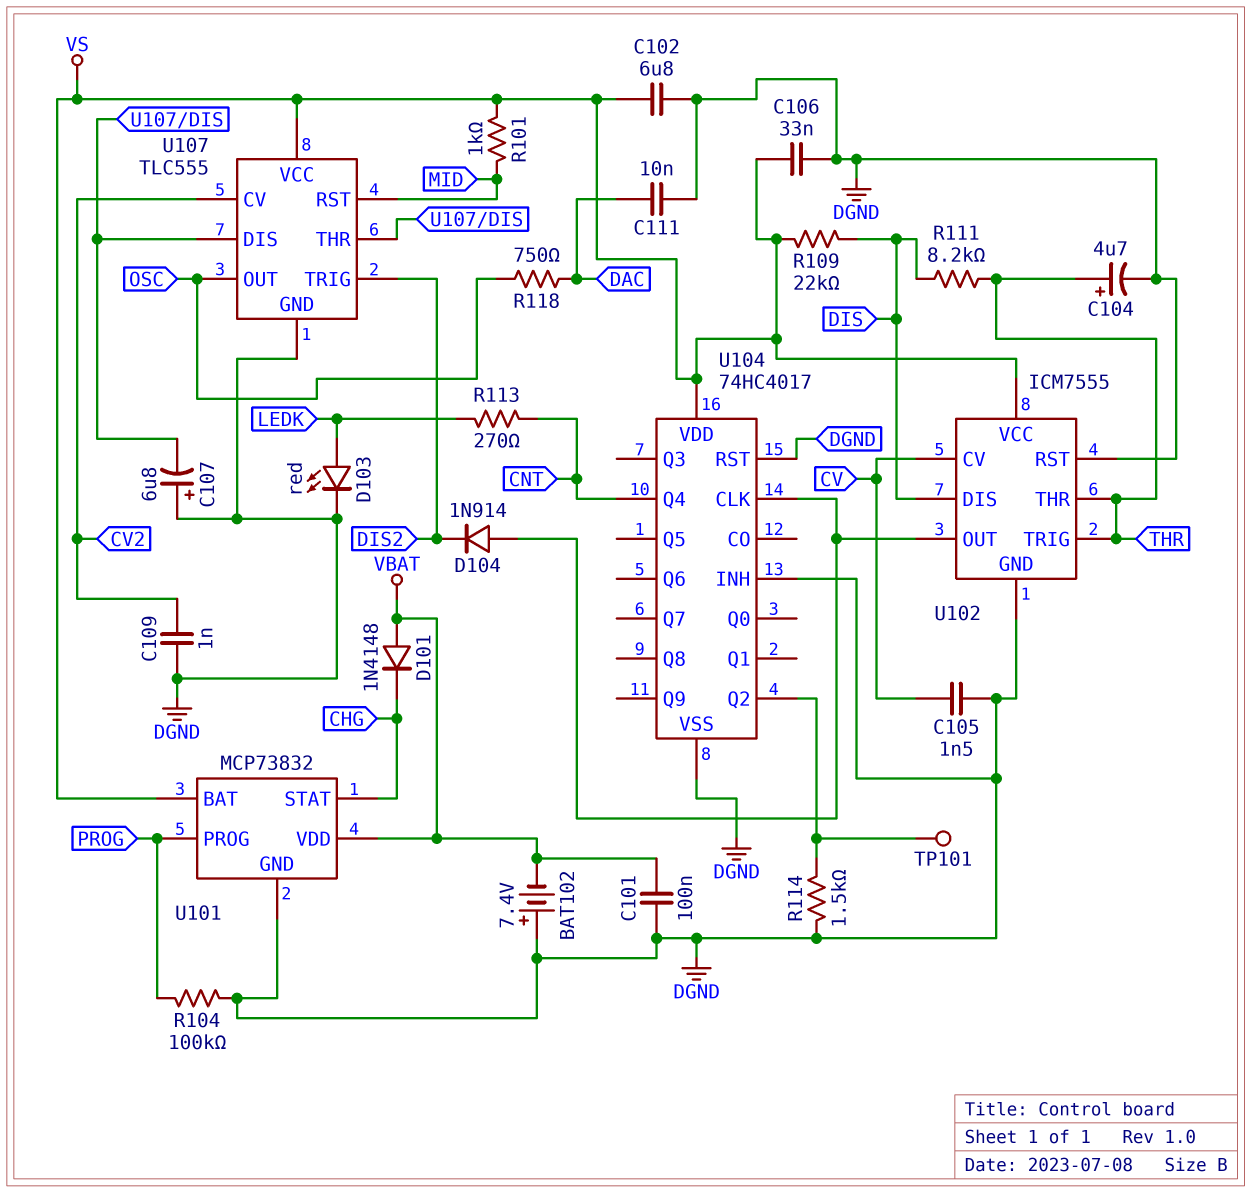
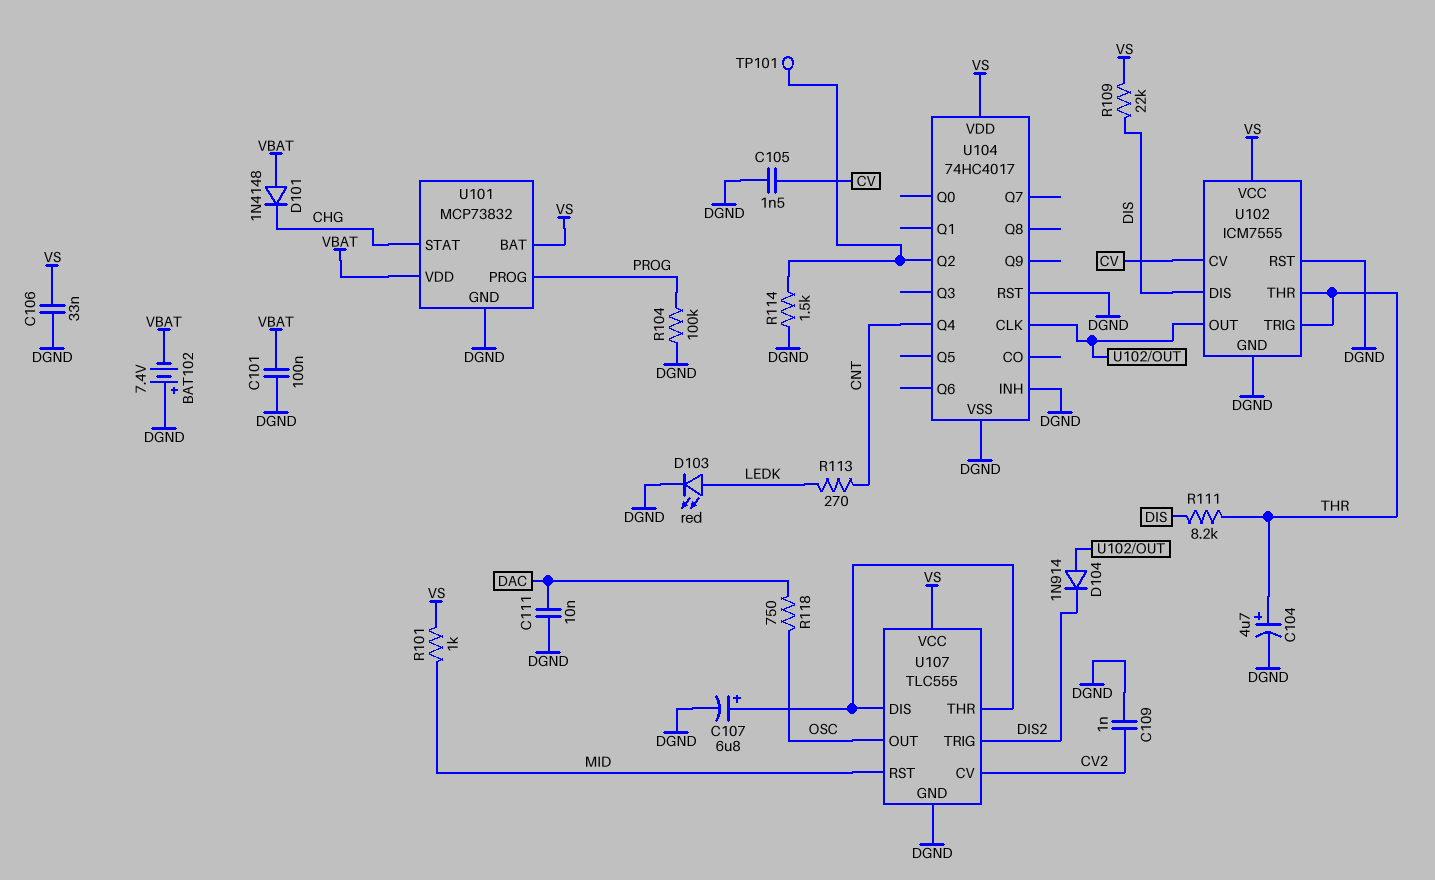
C102: 6.8uF (DGND, VS) -> none
C107: 6.8uF (plus DGND, minus U107/DIS) -> 6.8uF (plus U107/DIS, minus DGND)

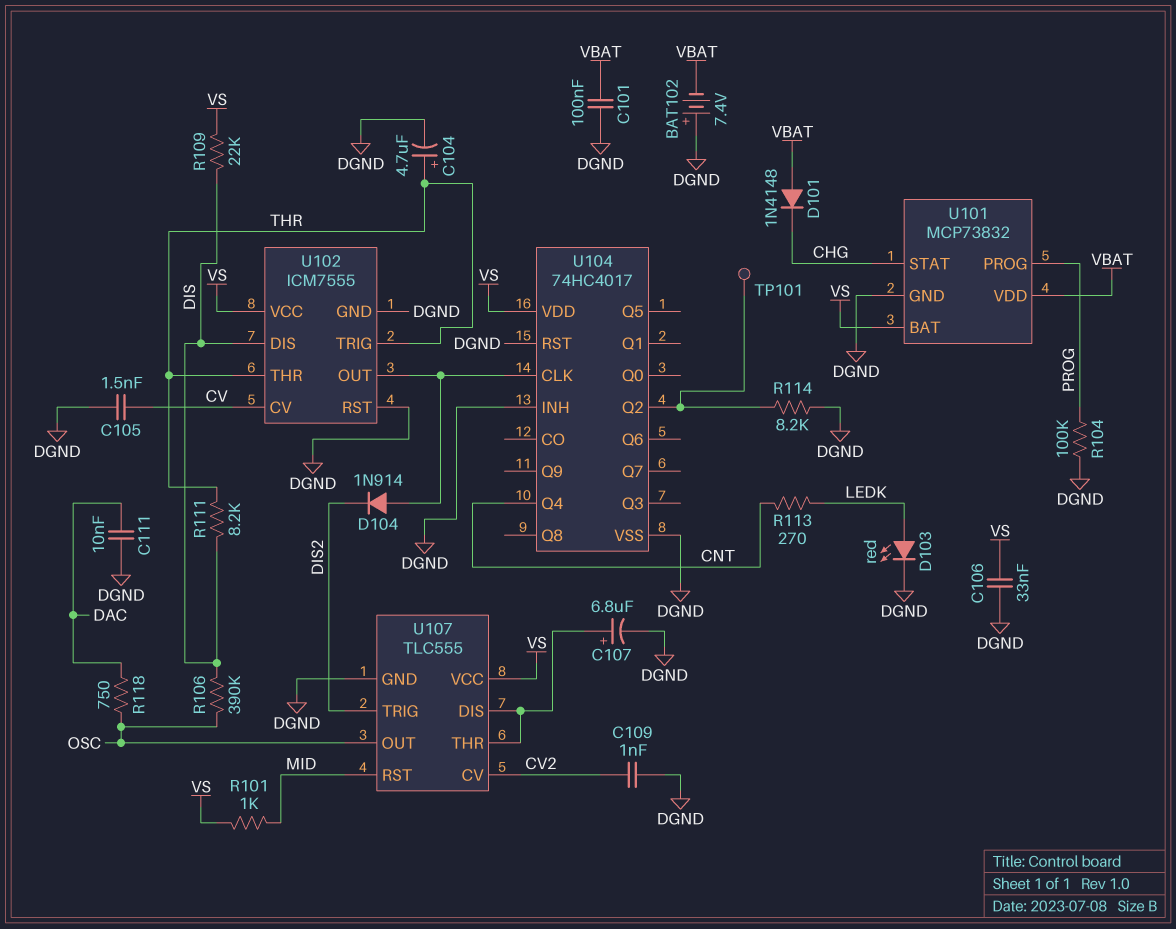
R106: none -> 390k (DIS, OSC)
R114: 1.5k (DGND, U104/Q2) -> 8.2k (DGND, U104/Q2)

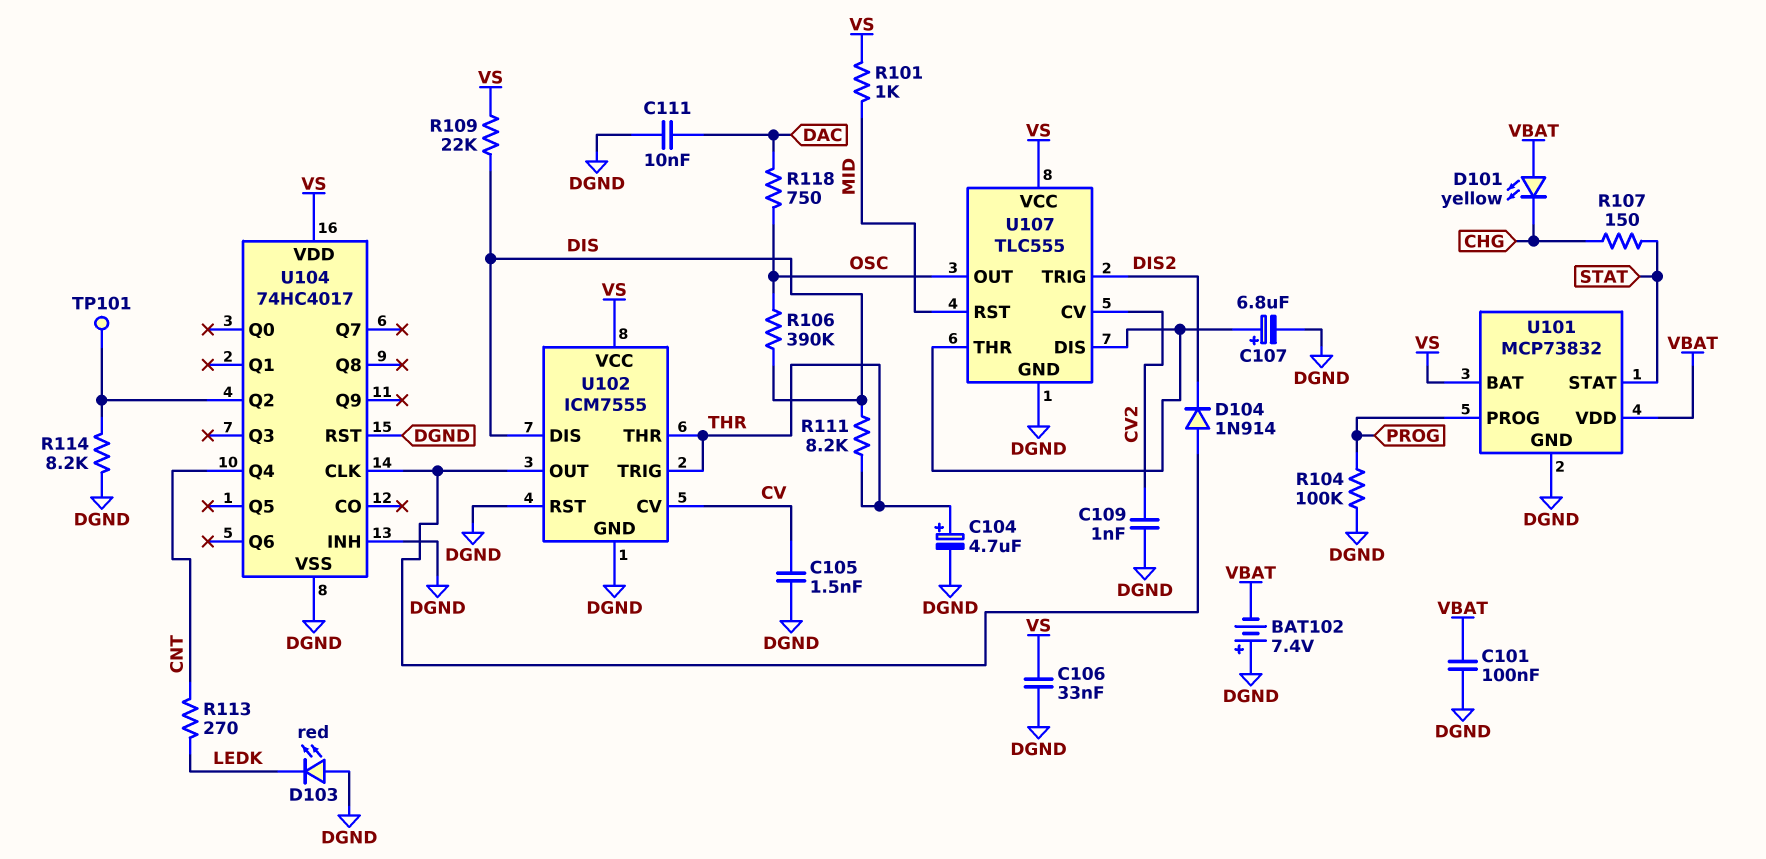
D101: diode 1N4148 (A VBAT, K CHG) -> LED yellow (A VBAT, K CHG)
D103: LED red (A LEDK, K DGND) -> LED red (A DGND, K LEDK)
R107: none -> 150 (CHG, STAT)
U101 pin STAT: CHG -> STAT

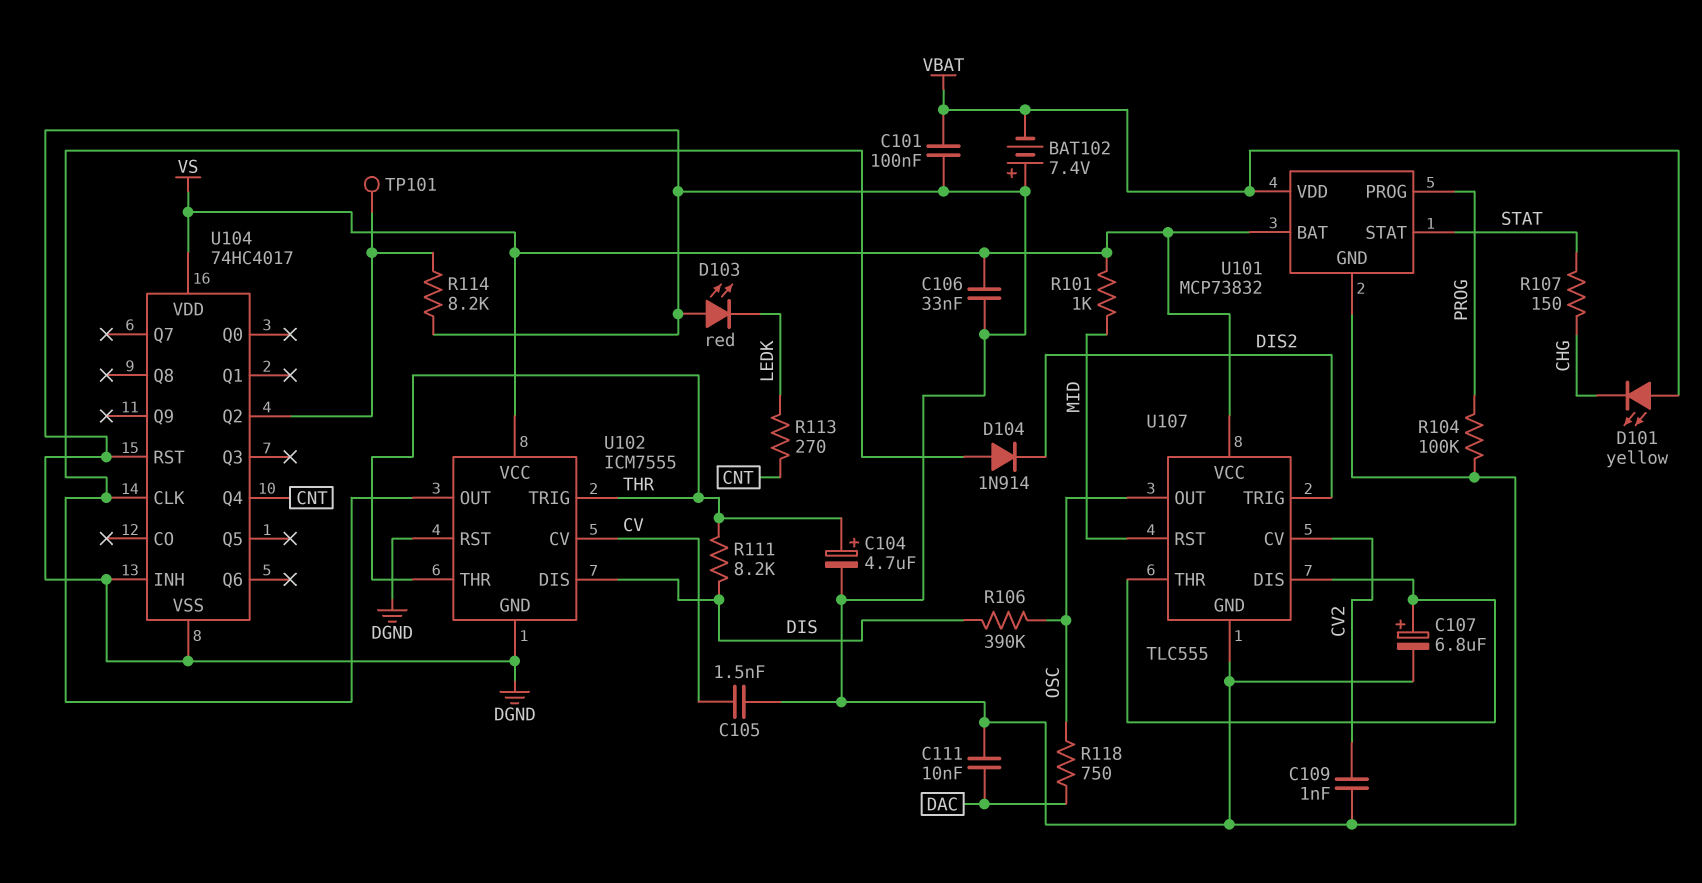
R109: 22k (DIS, VS) -> none

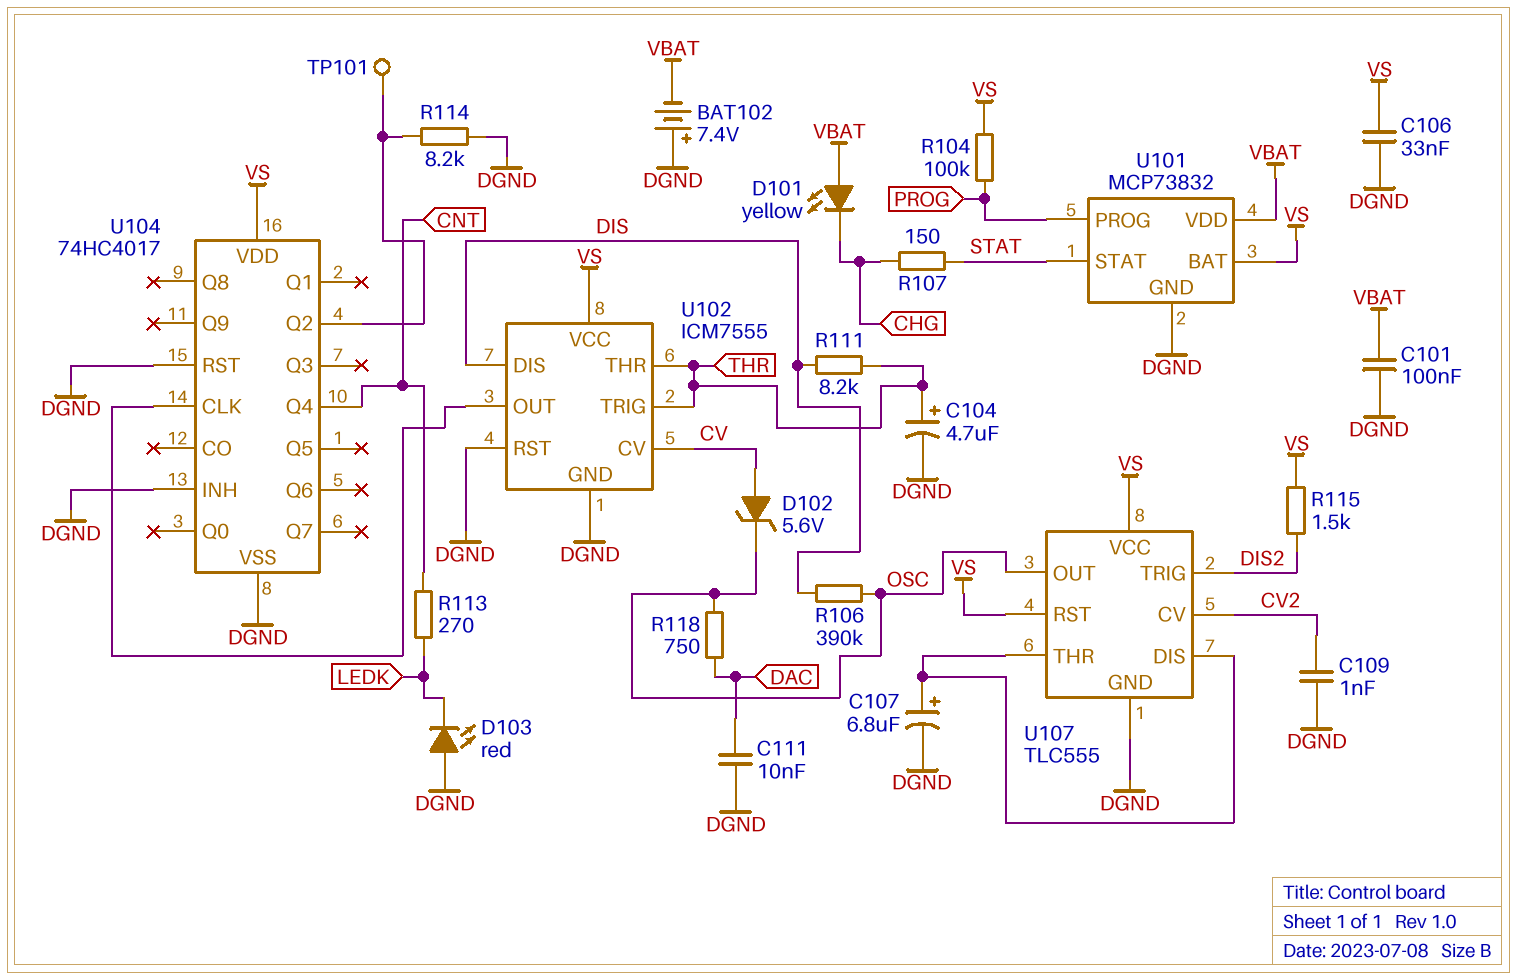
C105: 1.5nF (CV, DGND) -> none
D102: none -> zener 5.6V (A CV, K OSC)
D104: diode 1N914 (A U102/OUT, K DIS2) -> none
R101: 1k (MID, VS) -> none
R104: 100k (DGND, PROG) -> 100k (PROG, VS)
R115: none -> 1.5k (DIS2, VS)
U107 pin RST: MID -> VS

